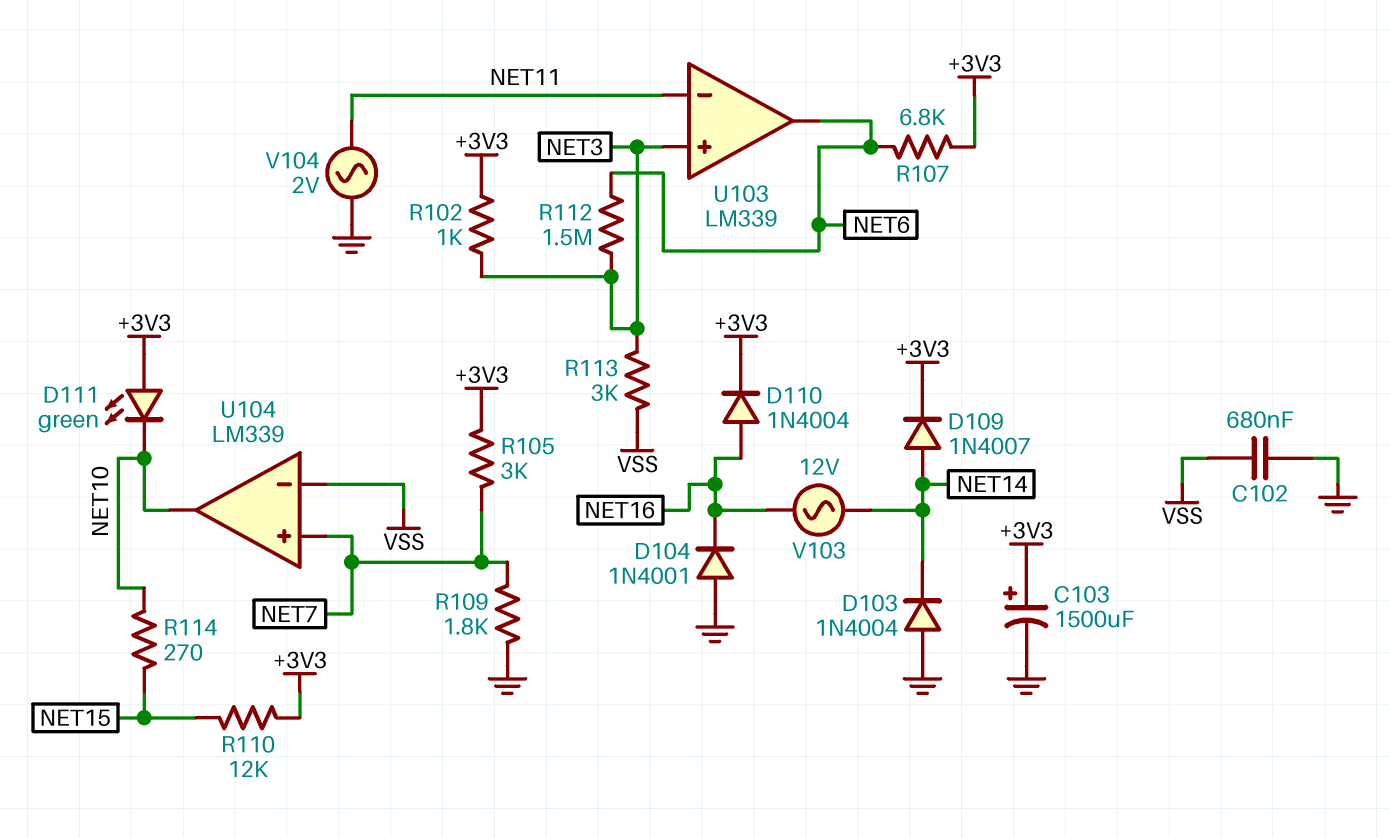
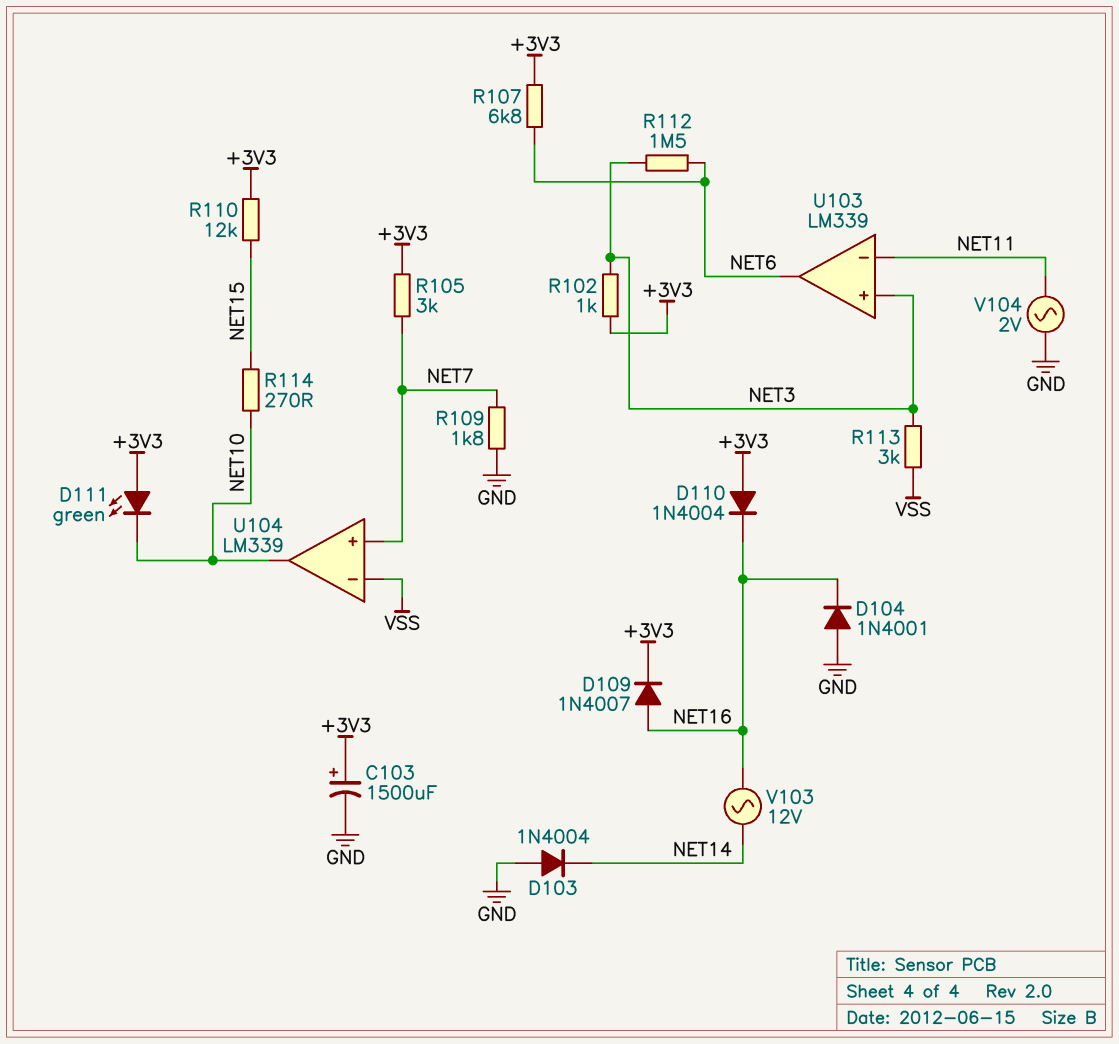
C102: 680nF (GND, VSS) -> none
D109: diode 1N4007 (A NET14, K +3V3) -> diode 1N4007 (A NET16, K +3V3)
D110: diode 1N4004 (A NET16, K +3V3) -> diode 1N4004 (A +3V3, K NET16)

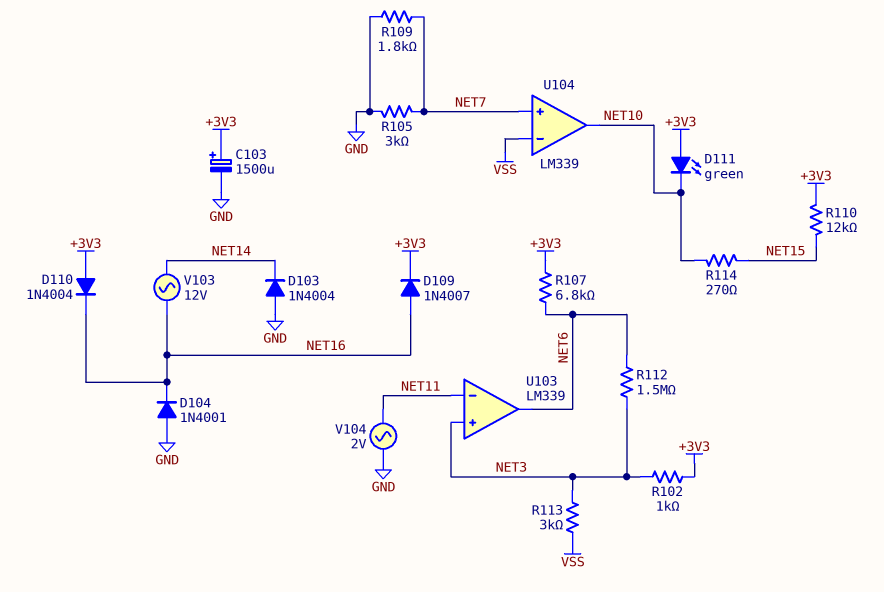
R105: 3k (+3V3, NET7) -> 3k (GND, NET7)

